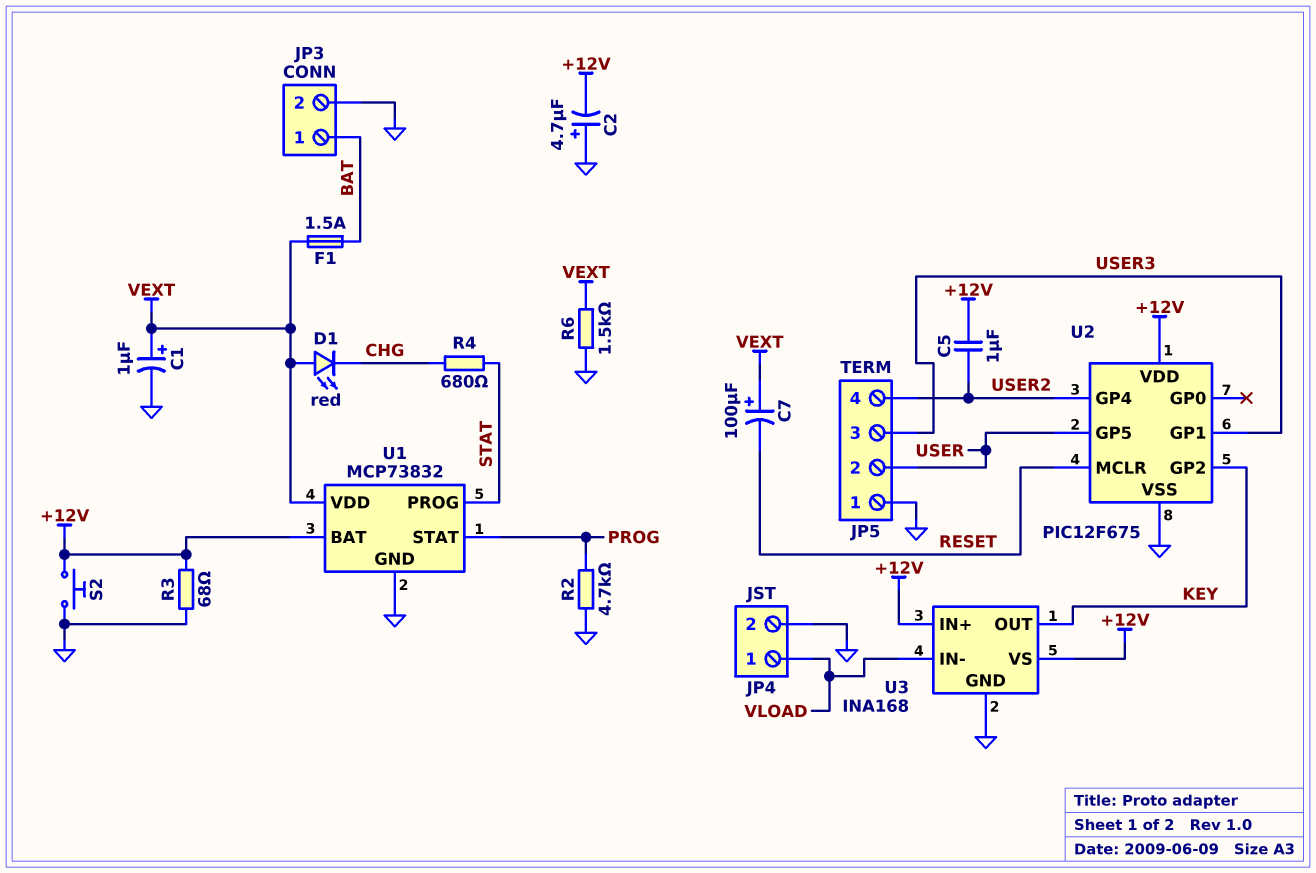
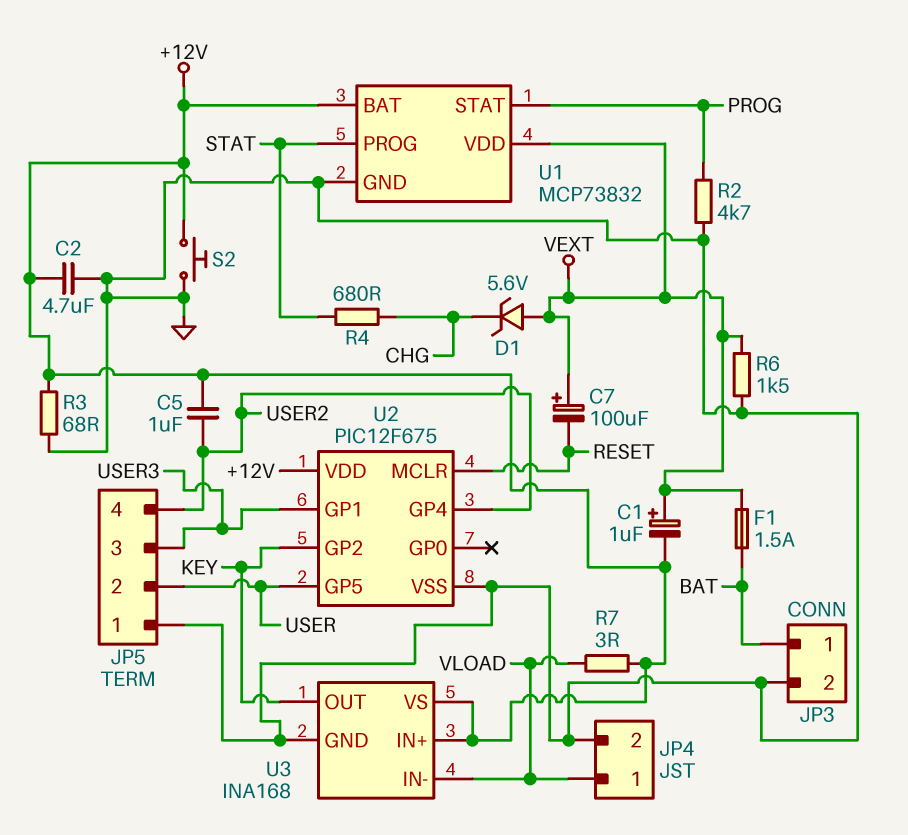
C1: 1uF (plus VEXT, minus GND) -> 1uF (plus VEXT, minus +12V)
C2: 4.7uF (plus GND, minus +12V) -> 4.7uF (+12V, GND)
D1: LED red (A VEXT, K CHG) -> zener 5.6V (A VEXT, K CHG)
R7: none -> 3 (+12V, VLOAD)

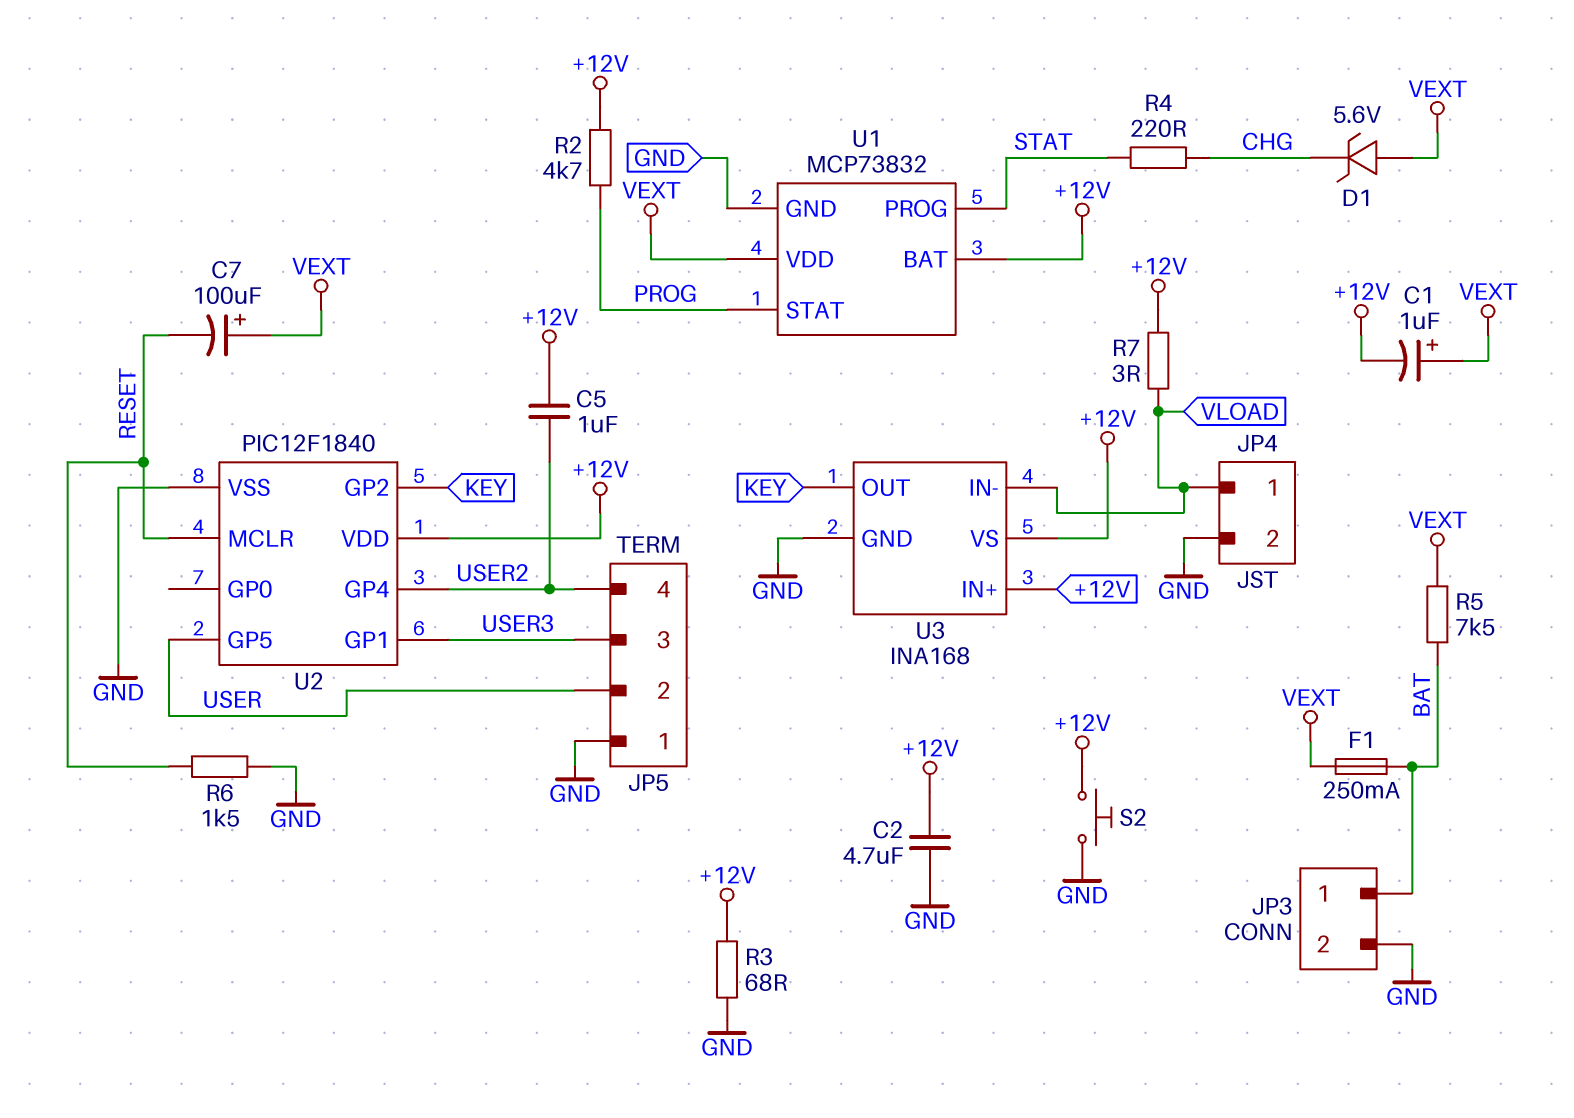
F1: 1.5A (BAT, VEXT) -> 250mA (BAT, VEXT)
R2: 4.7k (GND, PROG) -> 4.7k (+12V, PROG)
R4: 680 (CHG, STAT) -> 220 (CHG, STAT)
R5: none -> 7.5k (BAT, VEXT)
R6: 1.5k (GND, VEXT) -> 1.5k (GND, RESET)
U2: PIC12F675 -> PIC12F1840

